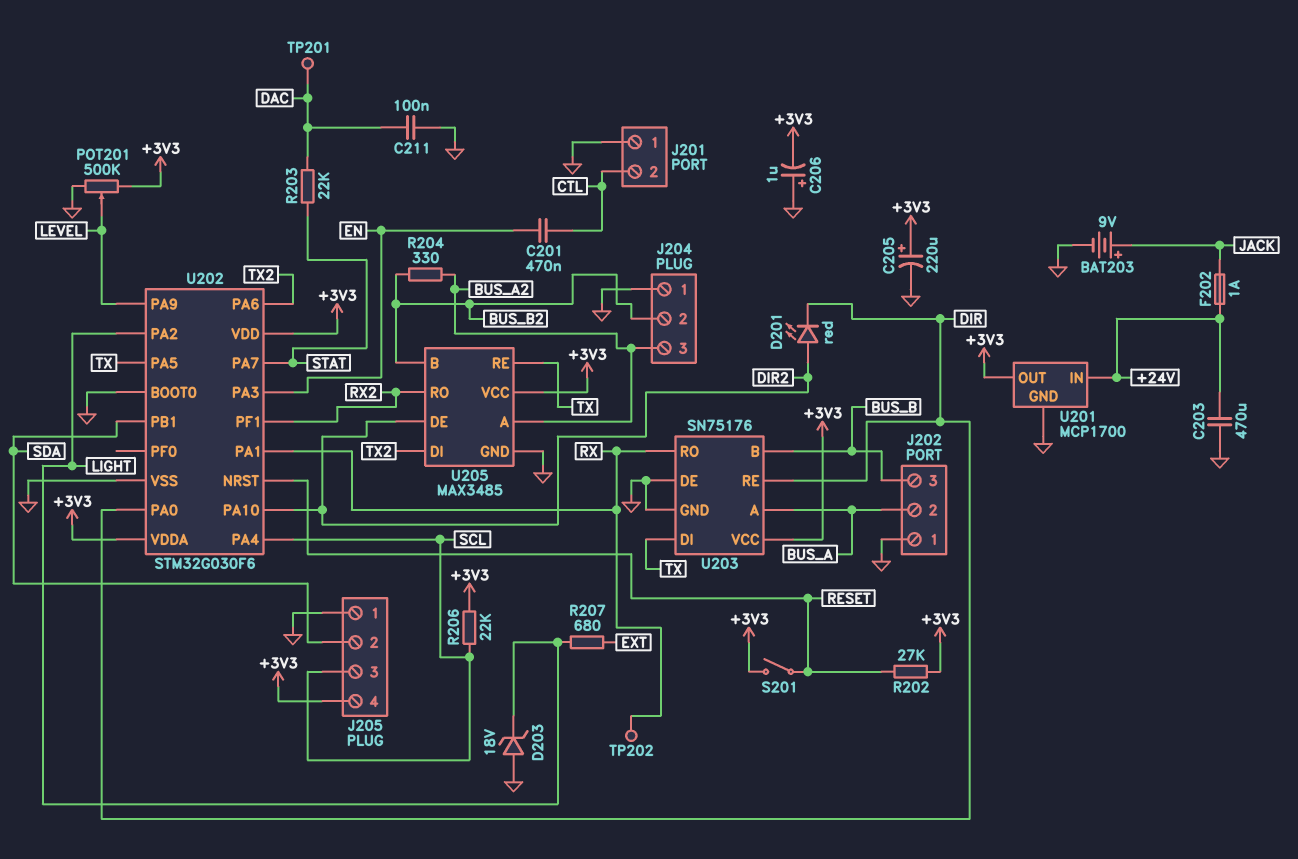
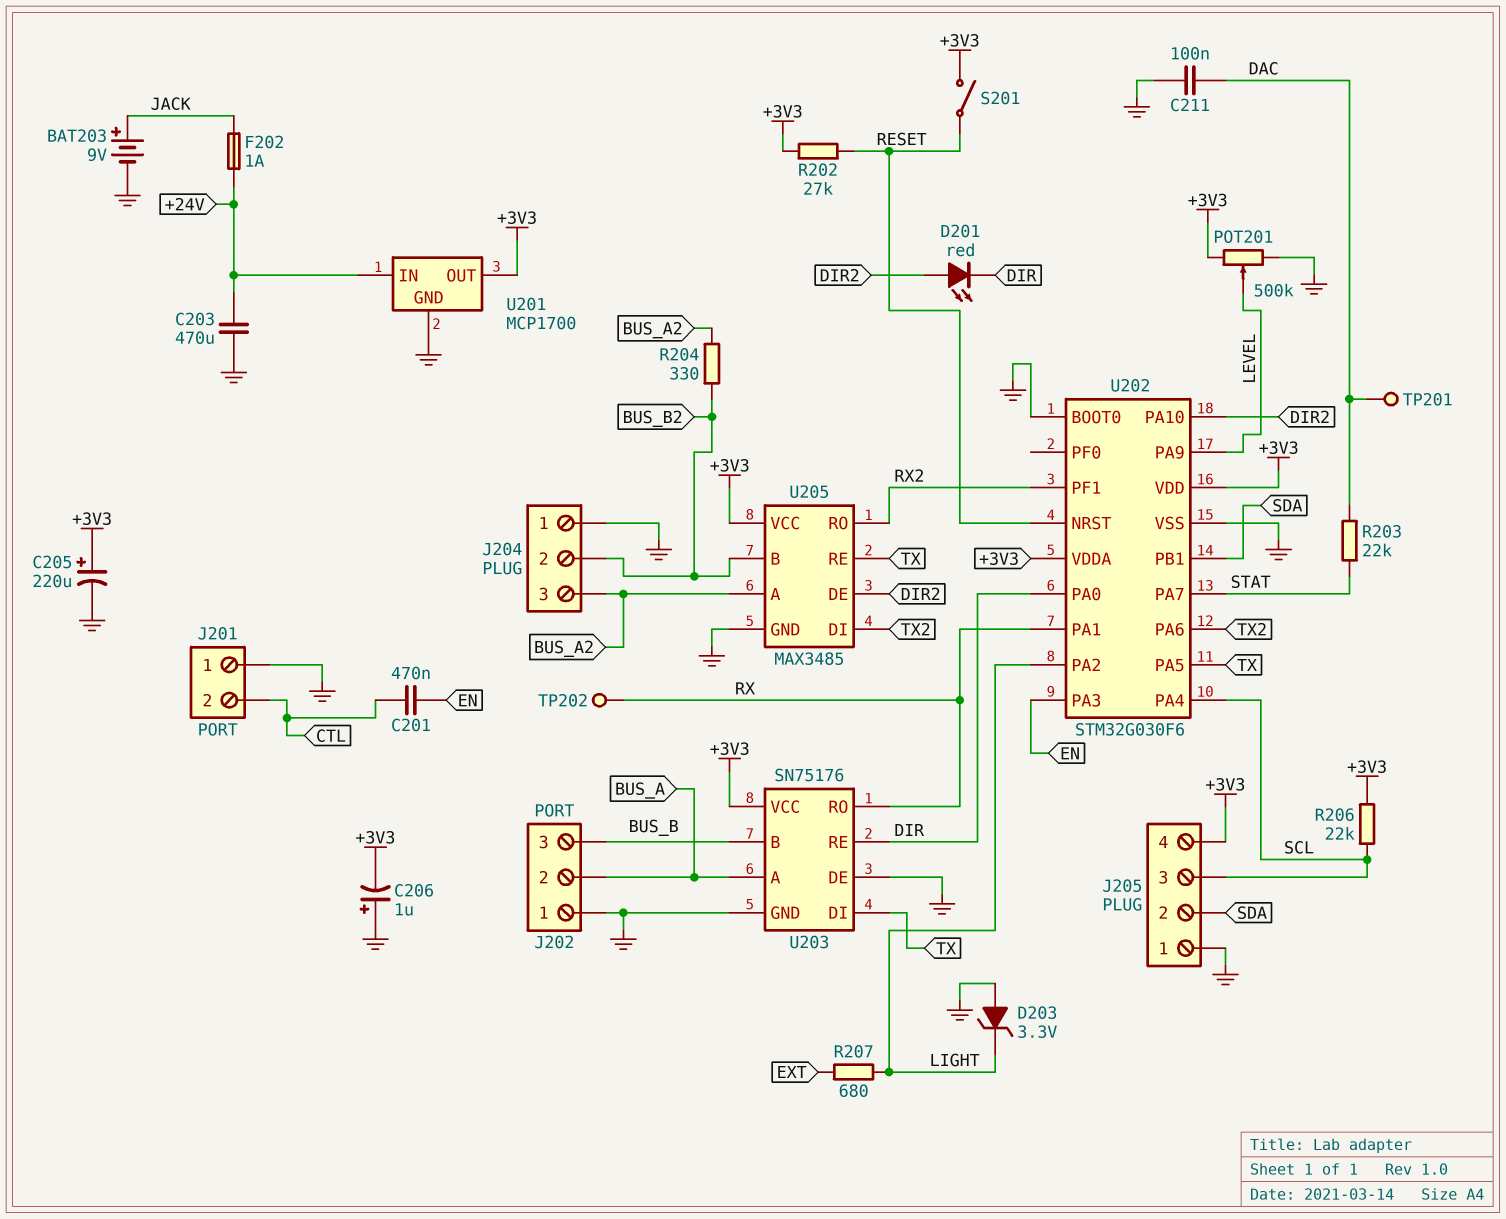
D203: zener 18V (A GND, K LIGHT) -> zener 3.3V (A GND, K LIGHT)

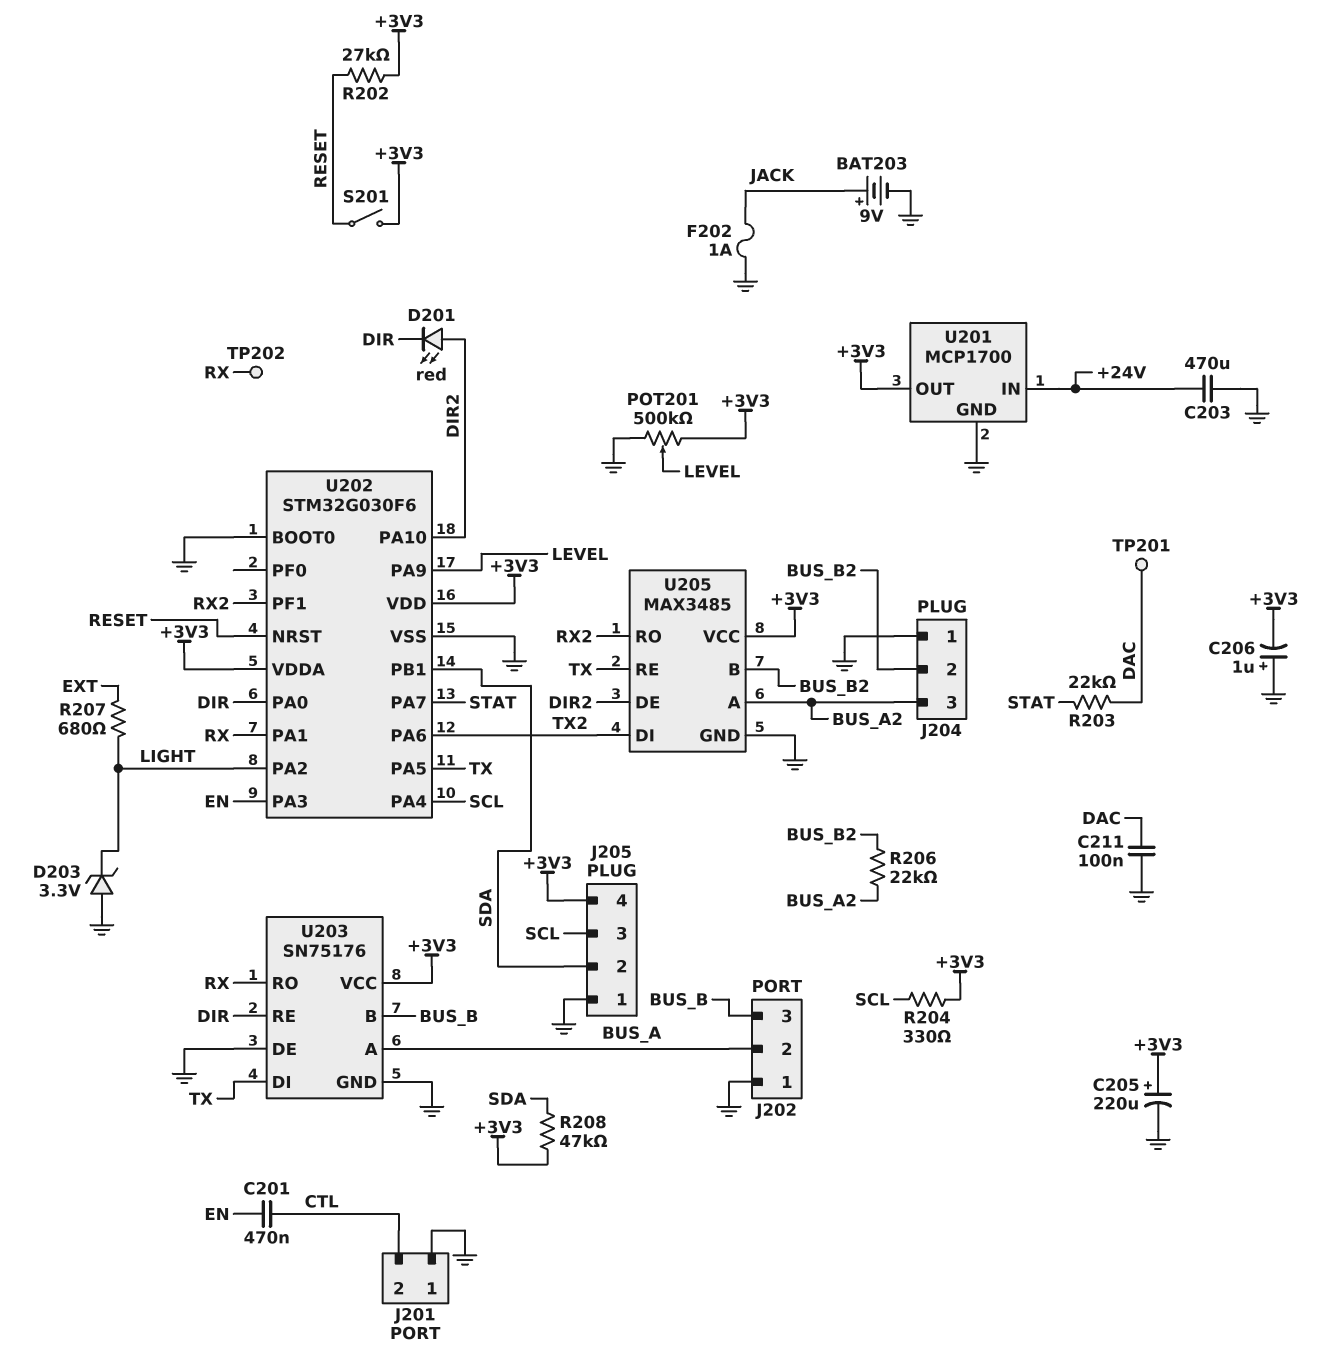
F202: 1A (+24V, JACK) -> 1A (GND, JACK)
R204: 330 (BUS_A2, BUS_B2) -> 330 (+3V3, SCL)
R206: 22k (+3V3, SCL) -> 22k (BUS_A2, BUS_B2)
R208: none -> 47k (+3V3, SDA)

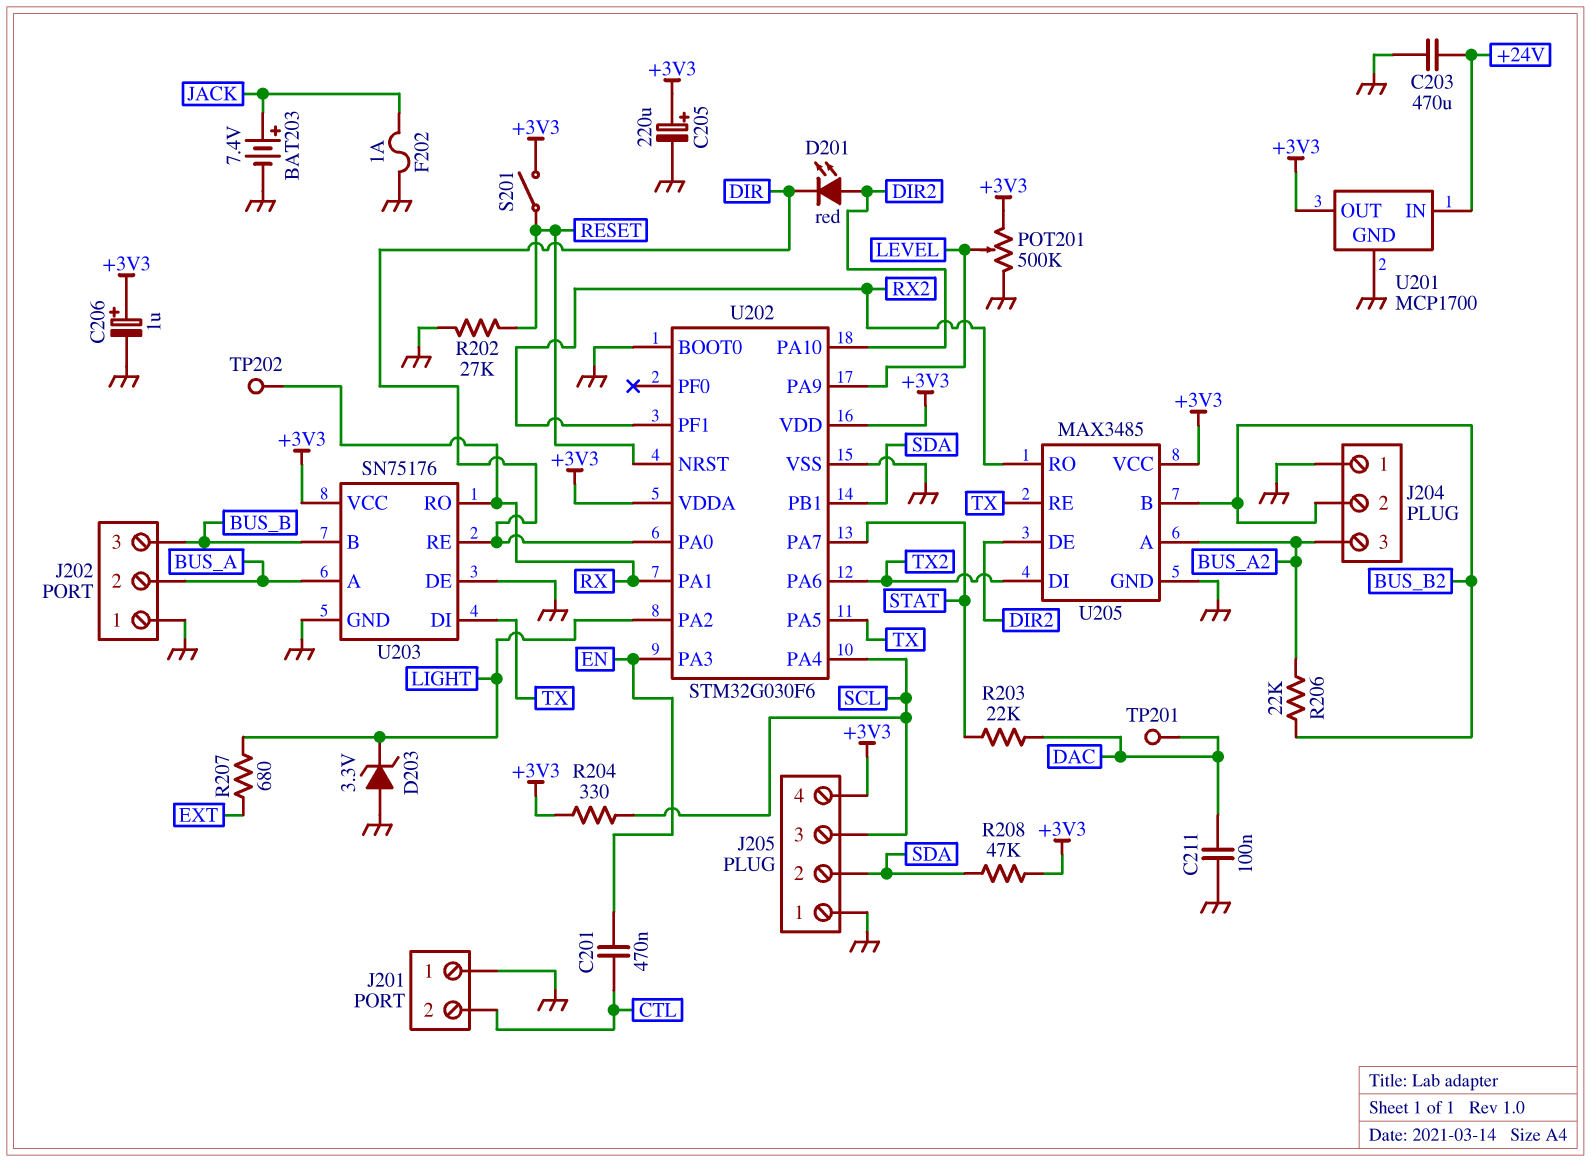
BAT203: 9V (plus JACK, minus GND) -> 7.4V (plus JACK, minus GND)
C206: 1uF (plus GND, minus +3V3) -> 1uF (plus +3V3, minus GND)
R202: 27k (+3V3, RESET) -> 27k (GND, RESET)

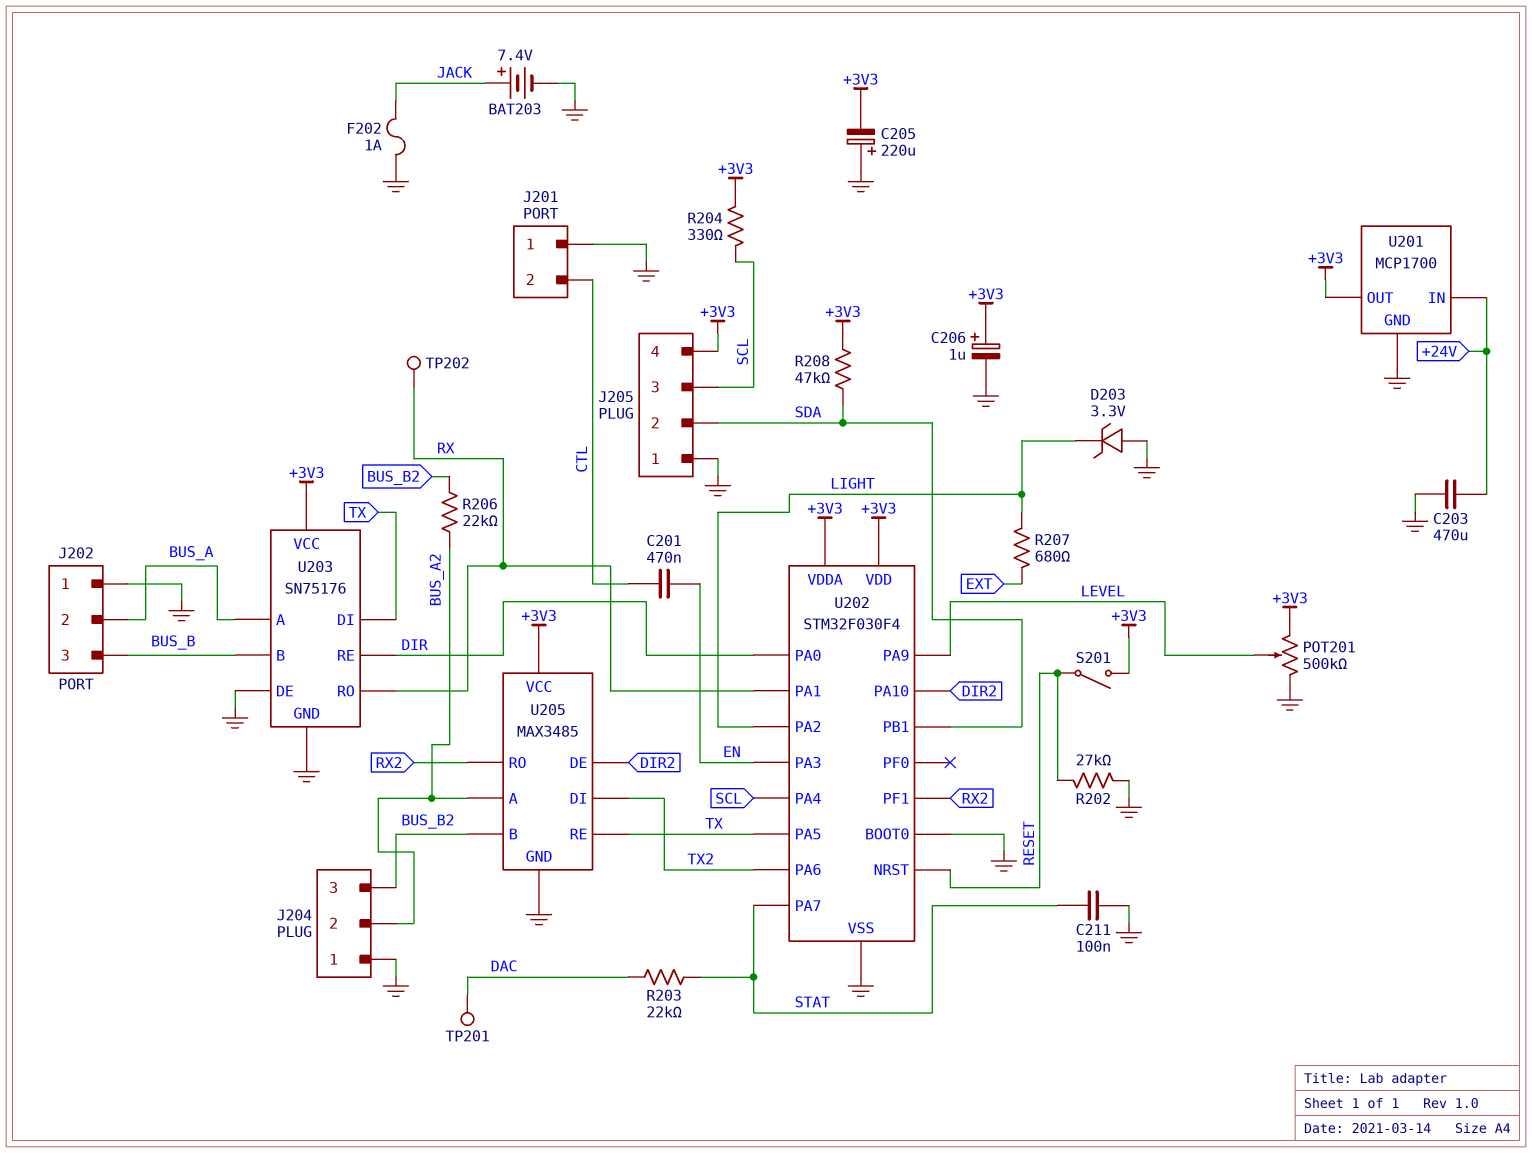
C205: 220uF (plus +3V3, minus GND) -> 220uF (plus GND, minus +3V3)
C211: 100nF (DAC, GND) -> 100nF (GND, STAT)
D201: LED red (A DIR2, K DIR) -> none
J204 pin 2: BUS_B2 -> BUS_A2
J204 pin 3: BUS_A2 -> BUS_B2
U202: STM32G030F6 -> STM32F030F4

